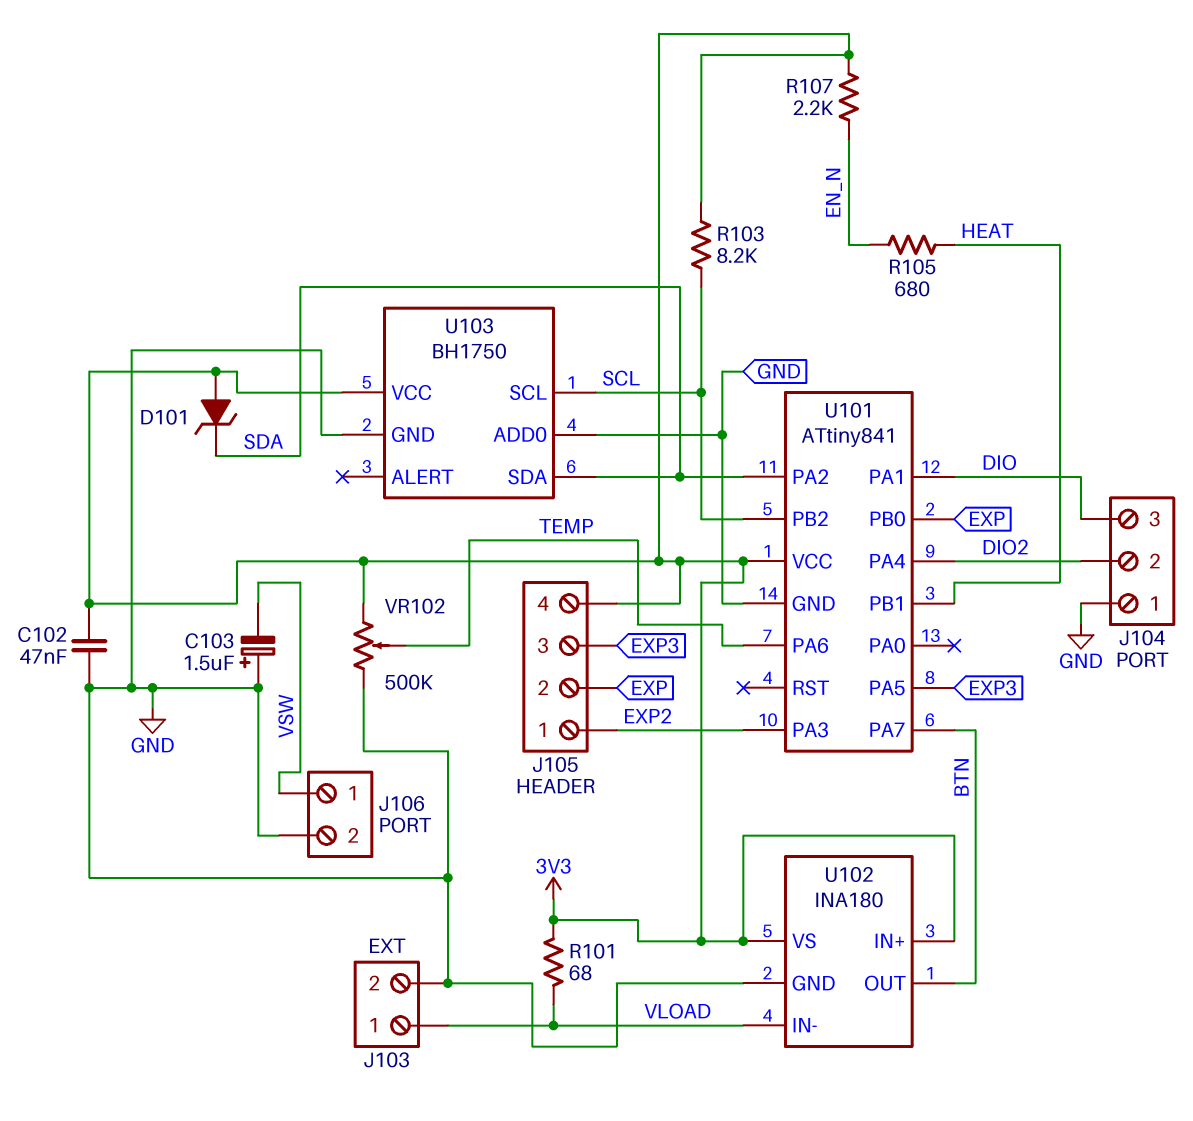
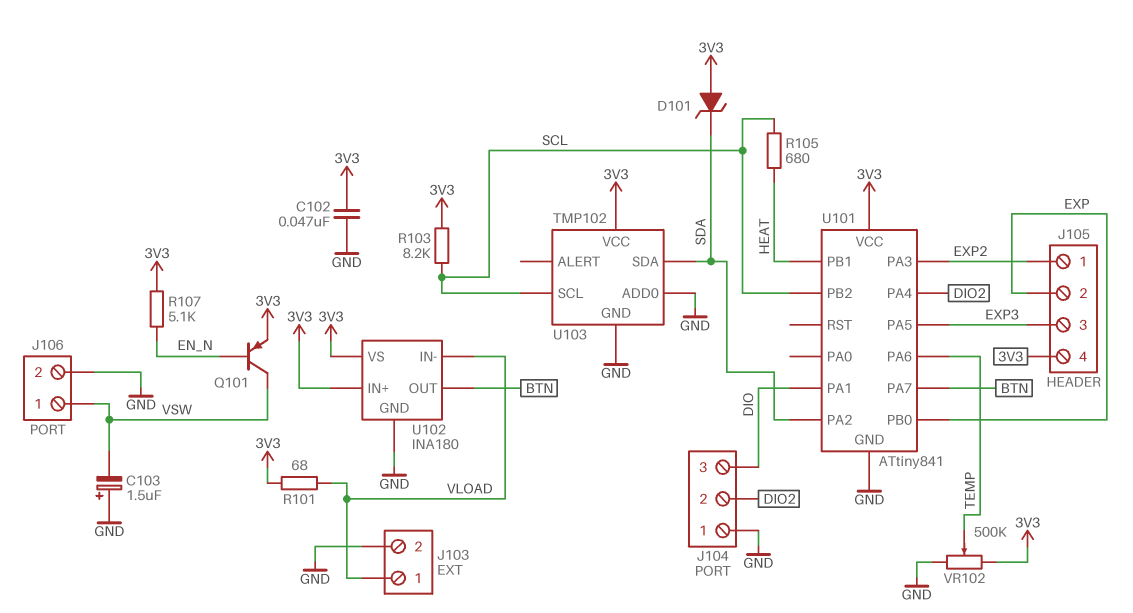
Q101: none -> PNP (B EN_N, C VSW, E 3V3)
R105: 680 (EN_N, HEAT) -> 680 (HEAT, SCL)
R107: 2.2k (3V3, EN_N) -> 5.1k (3V3, EN_N)
U103: BH1750 -> TMP102

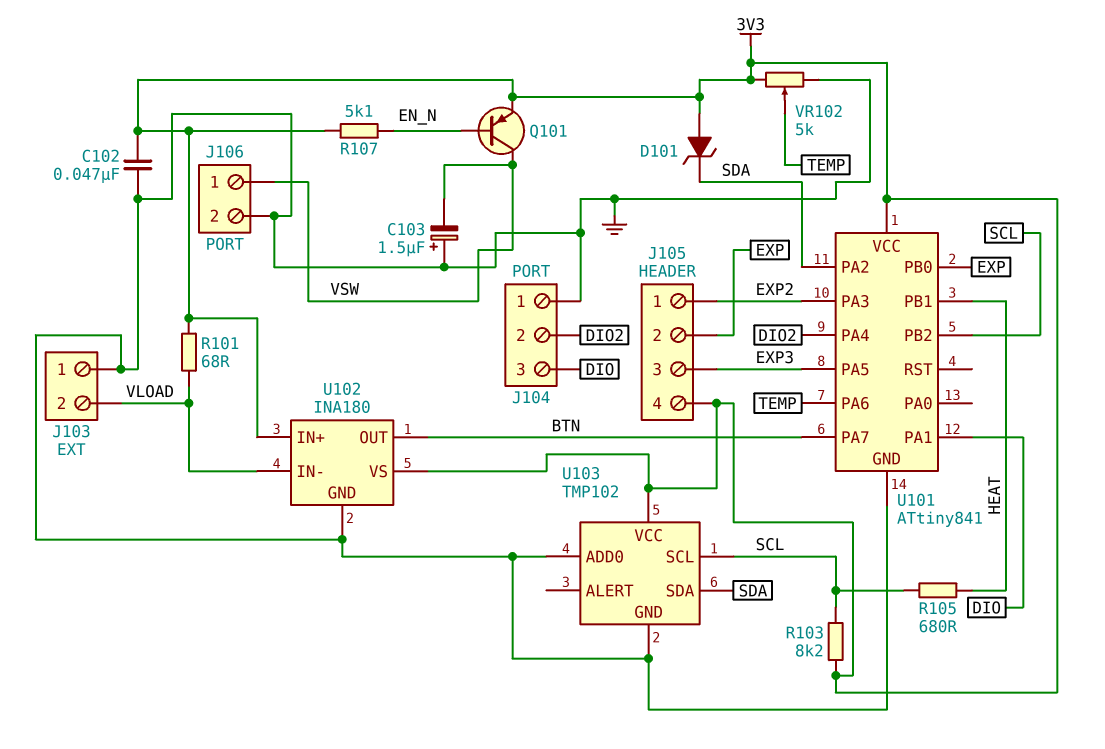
J103 pin 1: VLOAD -> GND
J103 pin 2: GND -> VLOAD
VR102: 500k (3V3, GND, wiper TEMP) -> 5k (3V3, GND, wiper TEMP)

